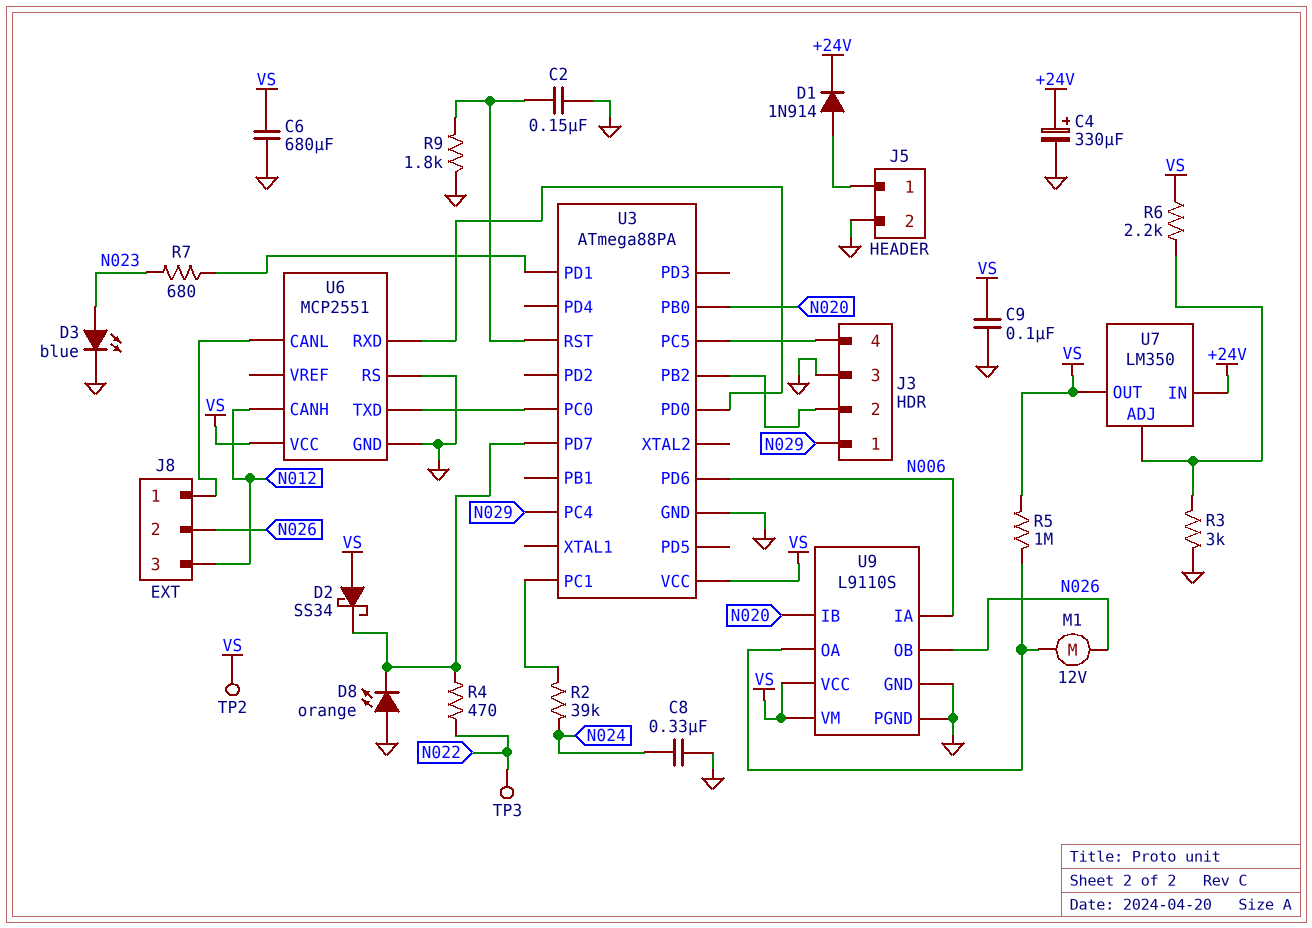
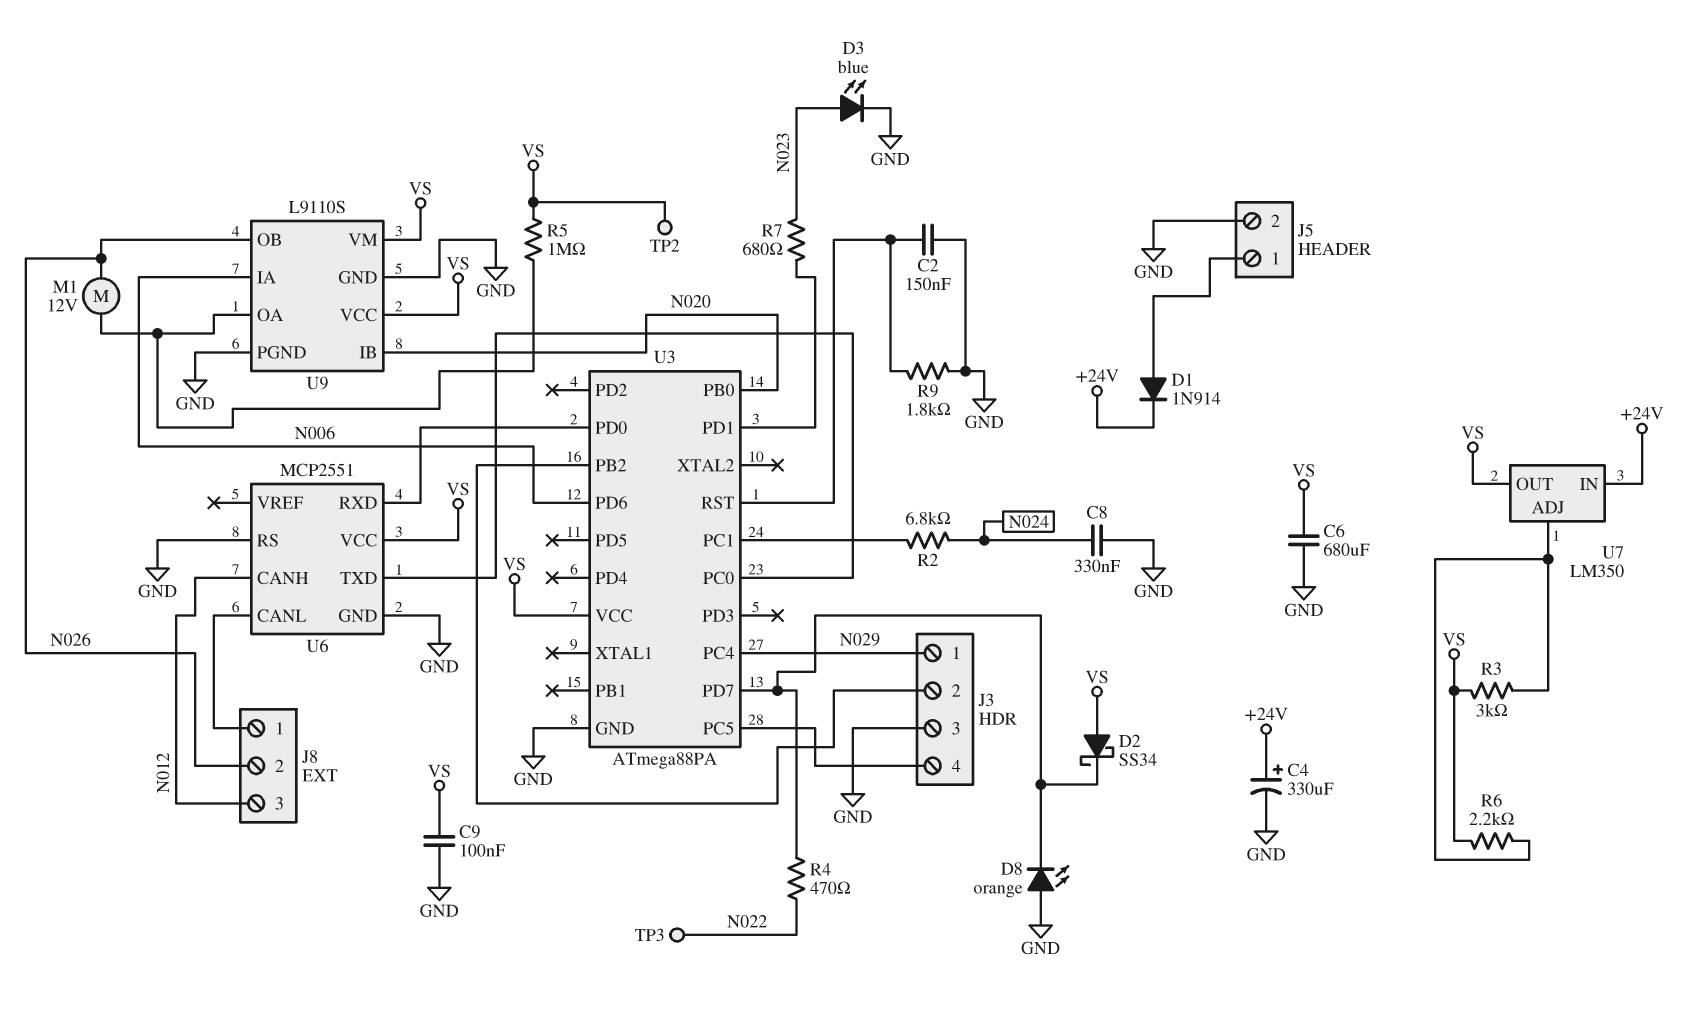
R2: 39k (N024, U3/PC1) -> 6.8k (N024, U3/PC1)
R3: 3k (GND, U7/ADJ) -> 3k (U7/ADJ, VS)

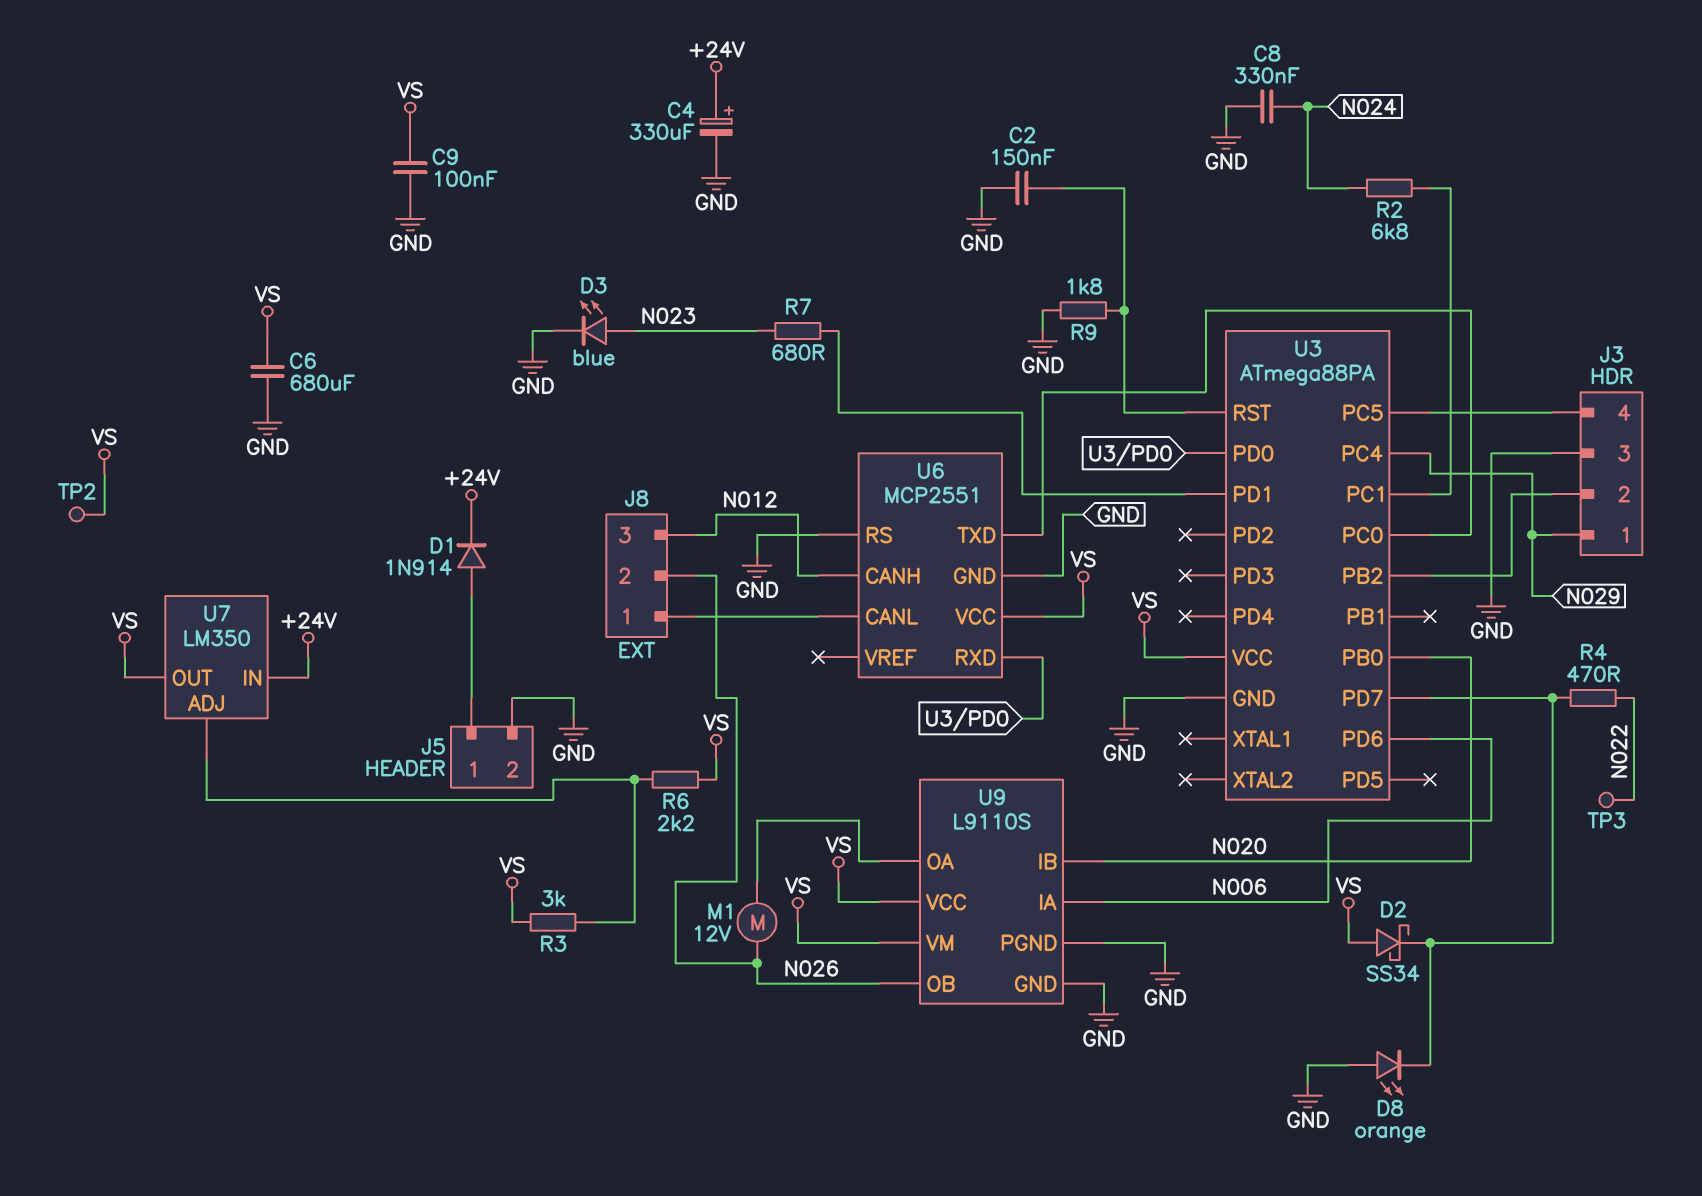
R5: 1M (U9/OA, VS) -> none

